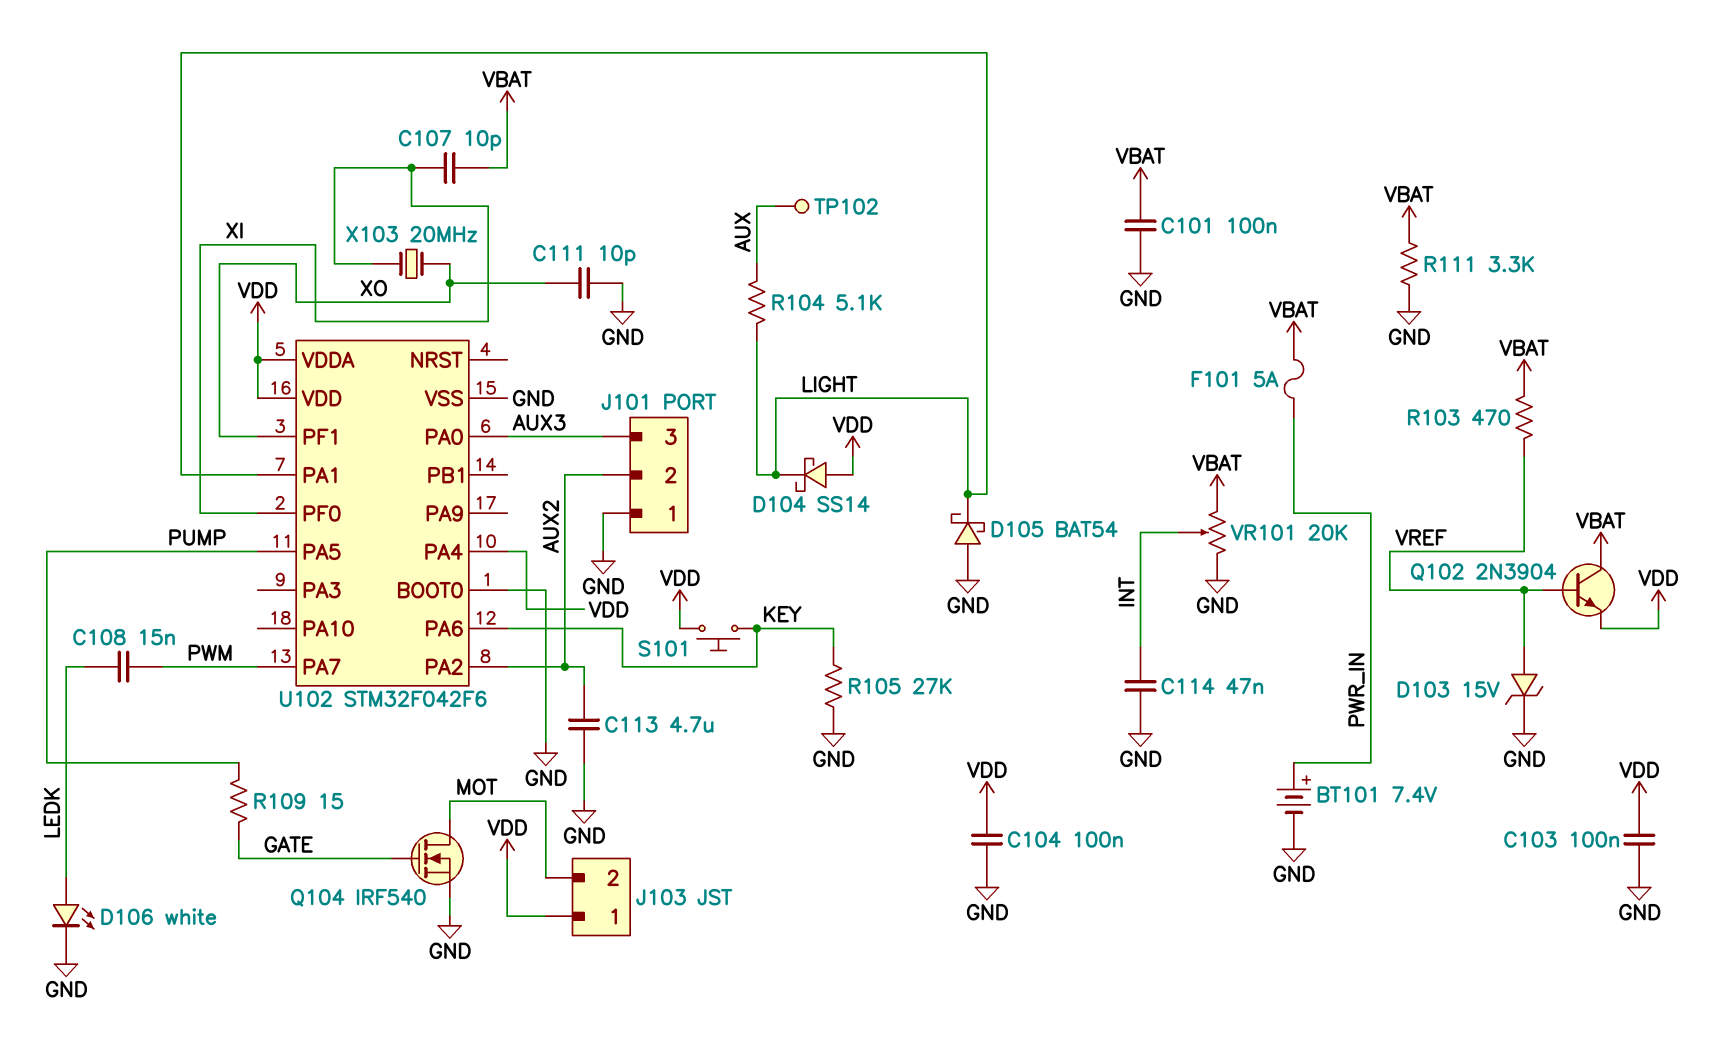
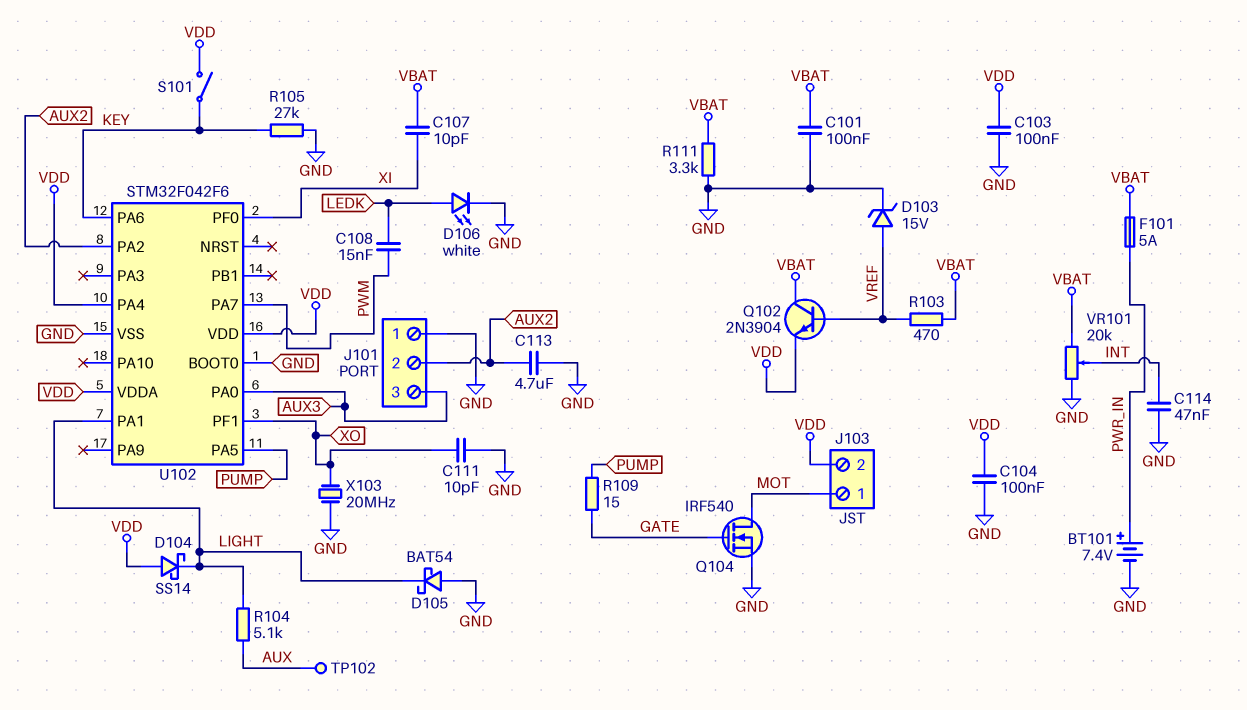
J103 pin 1: VDD -> MOT
J103 pin 2: MOT -> VDD
S101: button (KEY, VDD) -> switch (KEY, VDD)
X103: 20MHz (XI, XO) -> 20MHz (GND, XO)

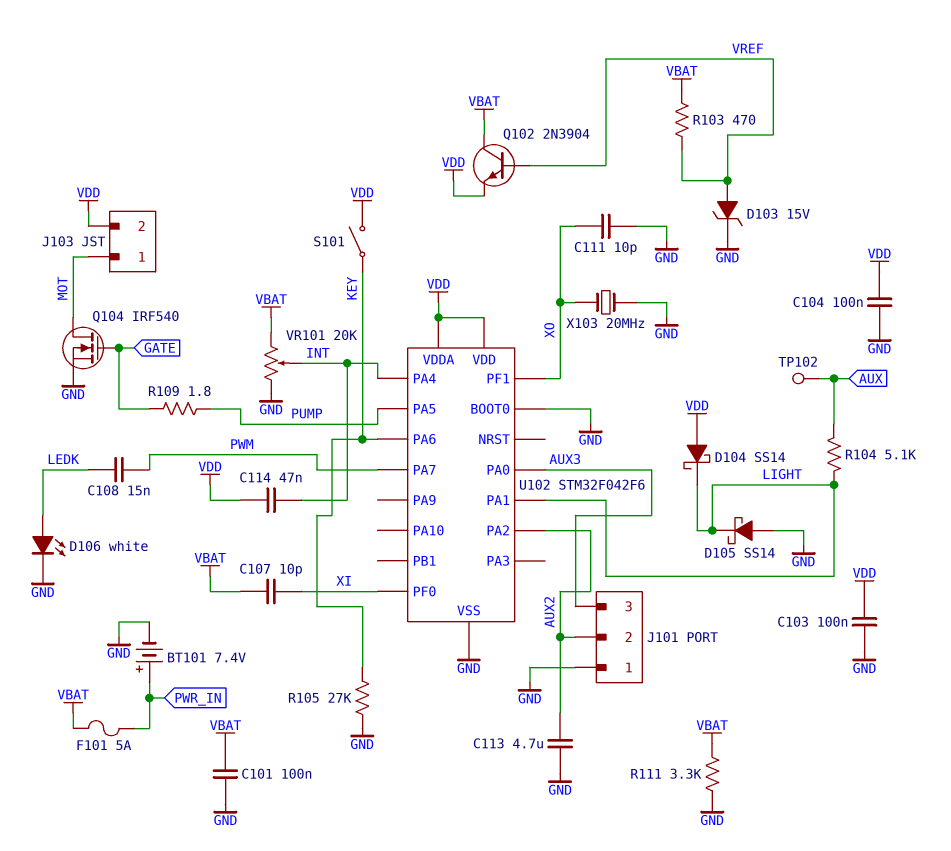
C114: 47nF (GND, INT) -> 47nF (INT, VDD)
D105: schottky BAT54 (A GND, K LIGHT) -> schottky SS14 (A GND, K LIGHT)
R109: 15 (GATE, PUMP) -> 1.8 (GATE, PUMP)
U102 pin PA4: VDD -> INT

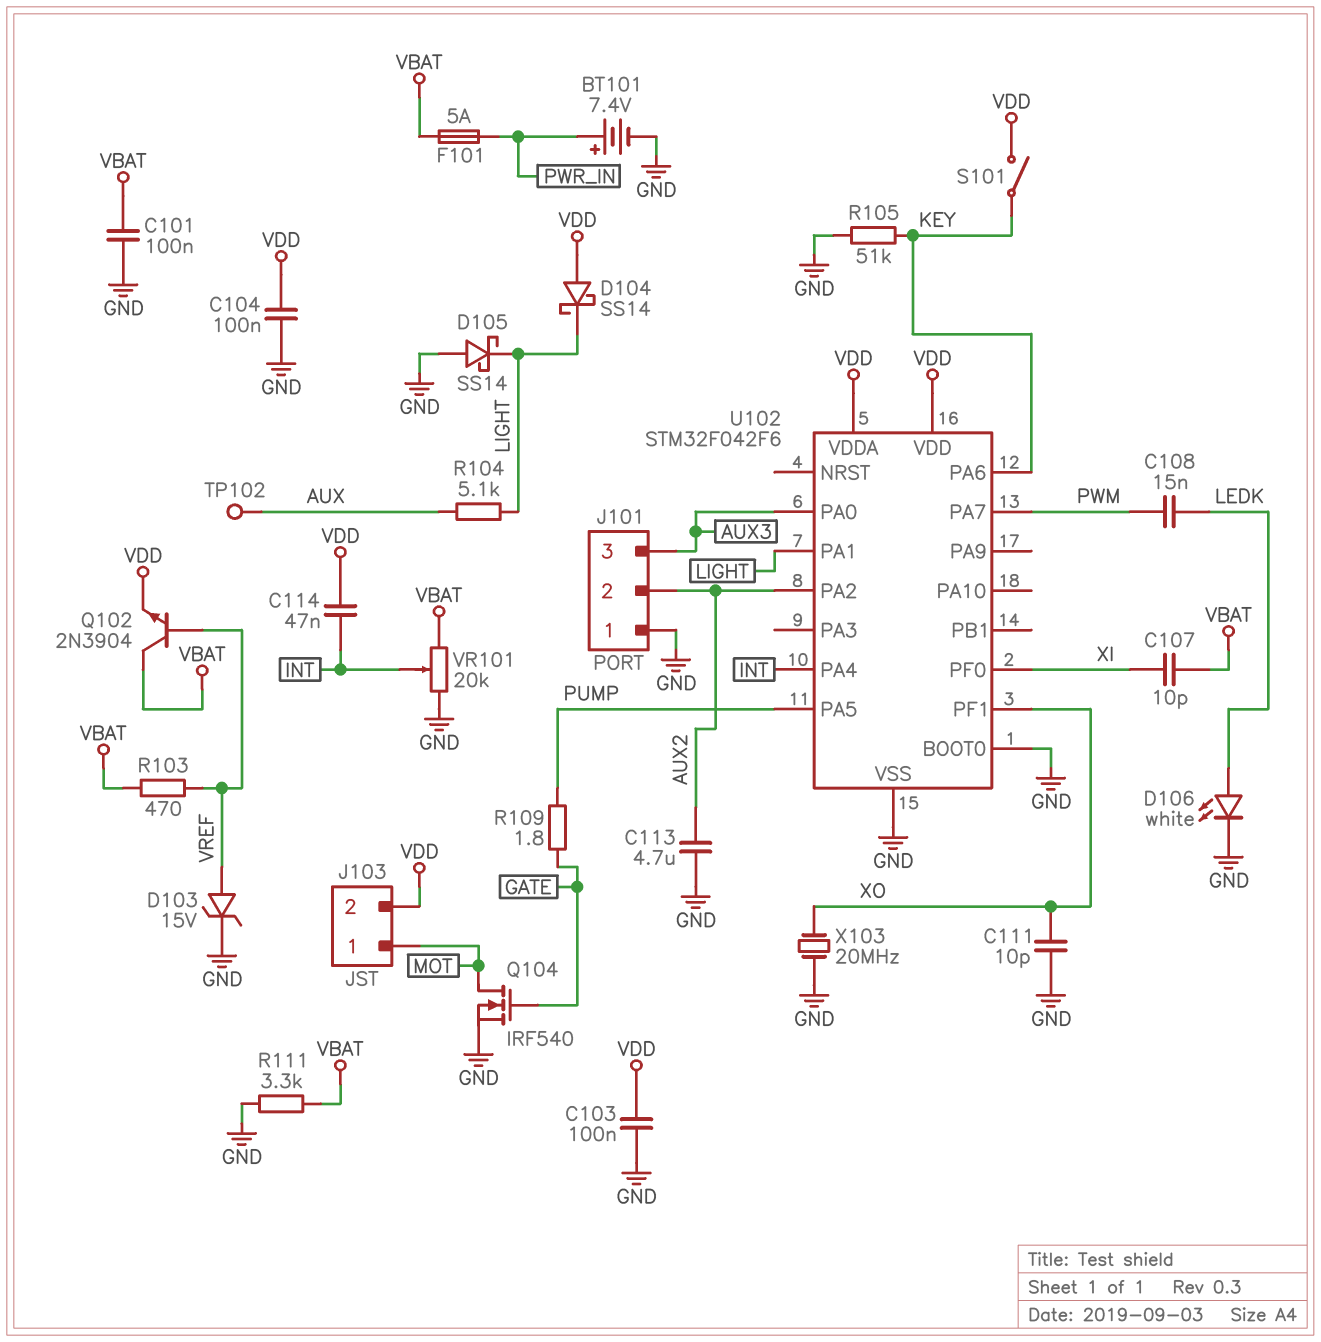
R105: 27k (GND, KEY) -> 51k (GND, KEY)

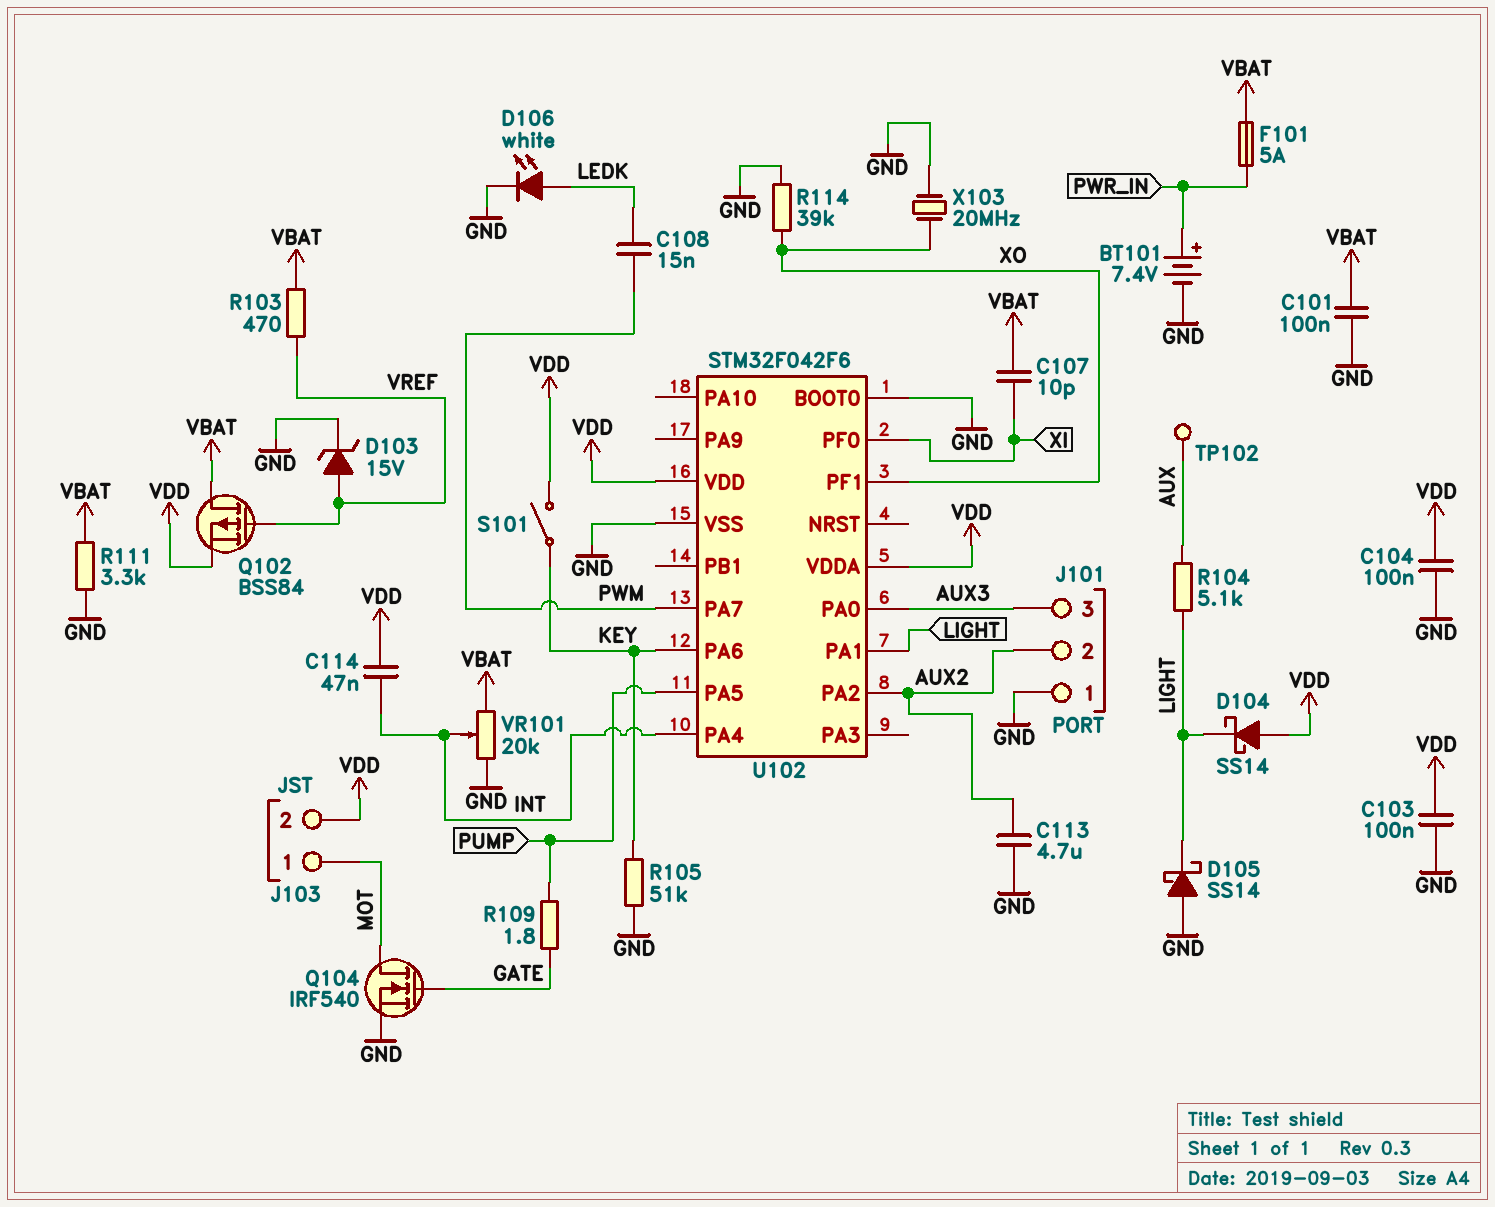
C111: 10pF (GND, XO) -> none
Q102: NPN 2N3904 (B VREF, C VBAT, E VDD) -> PMOS BSS84 (G VREF, D VBAT, S VDD)
R114: none -> 39k (GND, XO)

